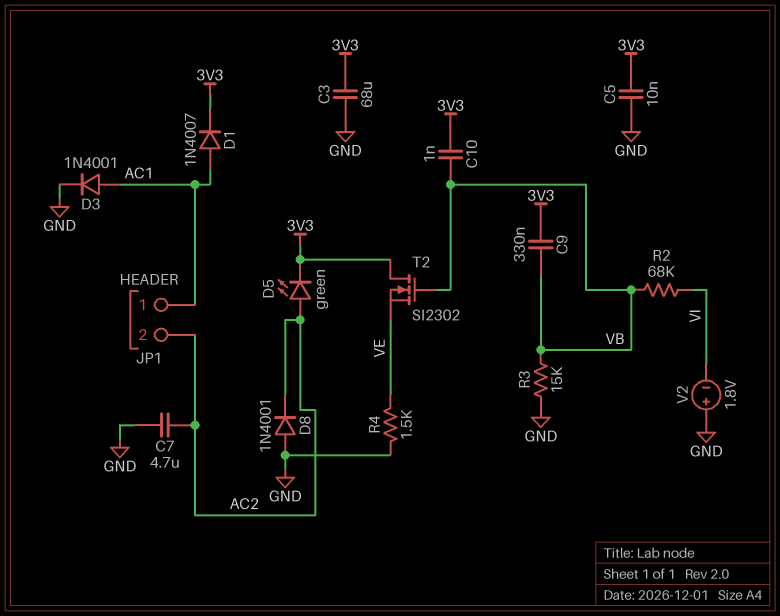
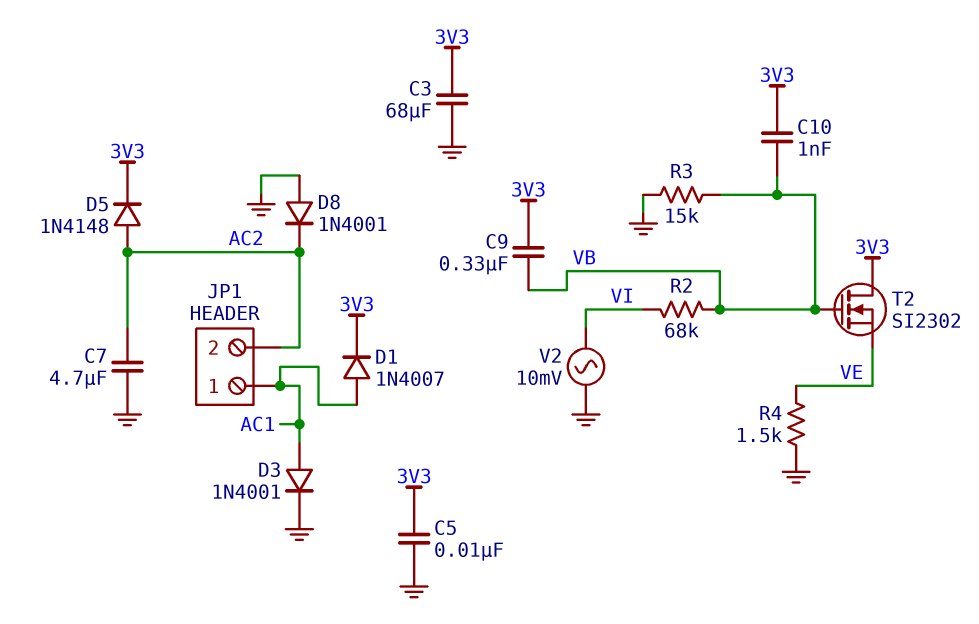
D5: LED green (A AC2, K 3V3) -> diode 1N4148 (A AC2, K 3V3)
V2: 1.8V (plus GND, minus VI) -> AC 10mV (GND, VI)

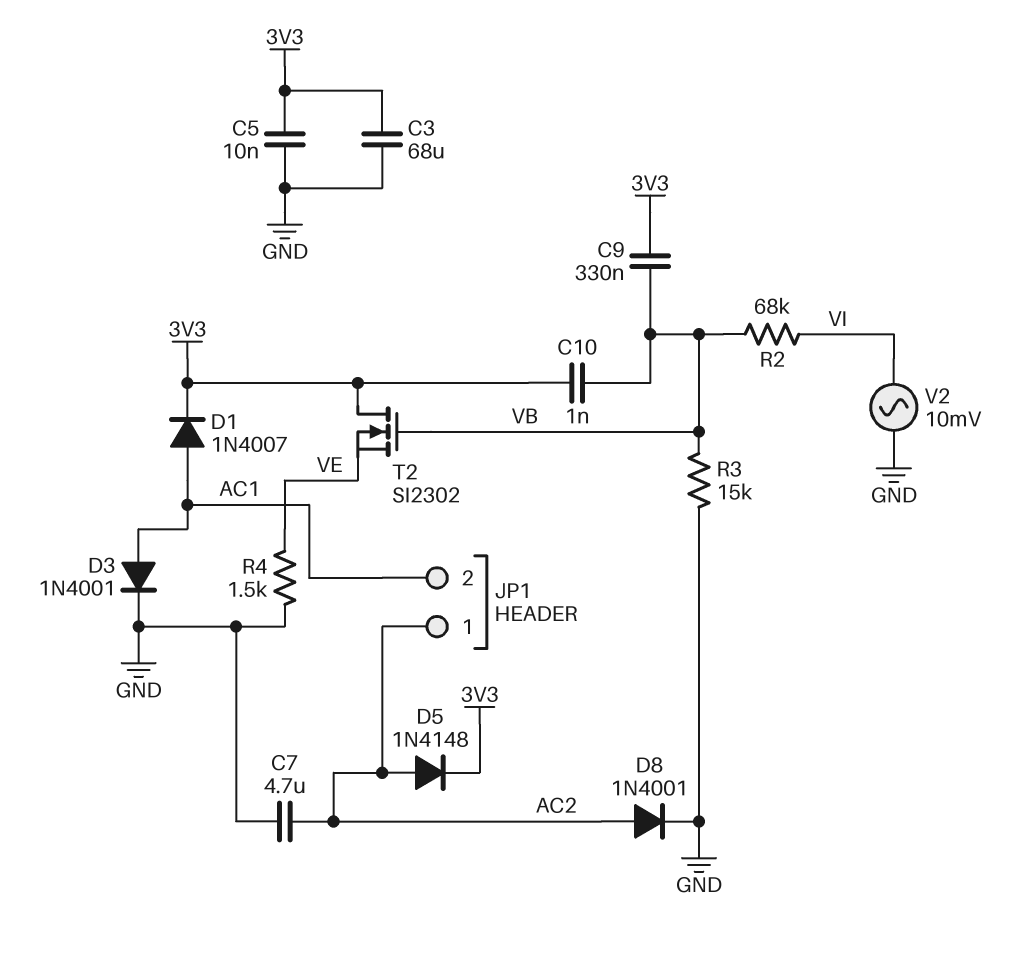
D8: diode 1N4001 (A GND, K AC2) -> diode 1N4001 (A AC2, K GND)
JP1 pin 1: AC1 -> AC2
JP1 pin 2: AC2 -> AC1

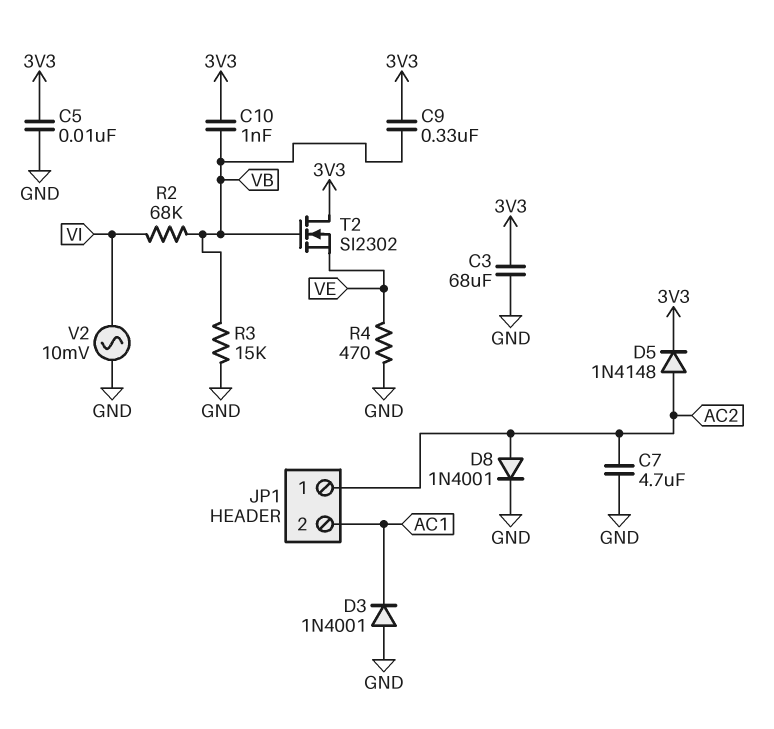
D1: diode 1N4007 (A AC1, K 3V3) -> none
D3: diode 1N4001 (A AC1, K GND) -> diode 1N4001 (A GND, K AC1)
R4: 1.5k (GND, VE) -> 470 (GND, VE)

